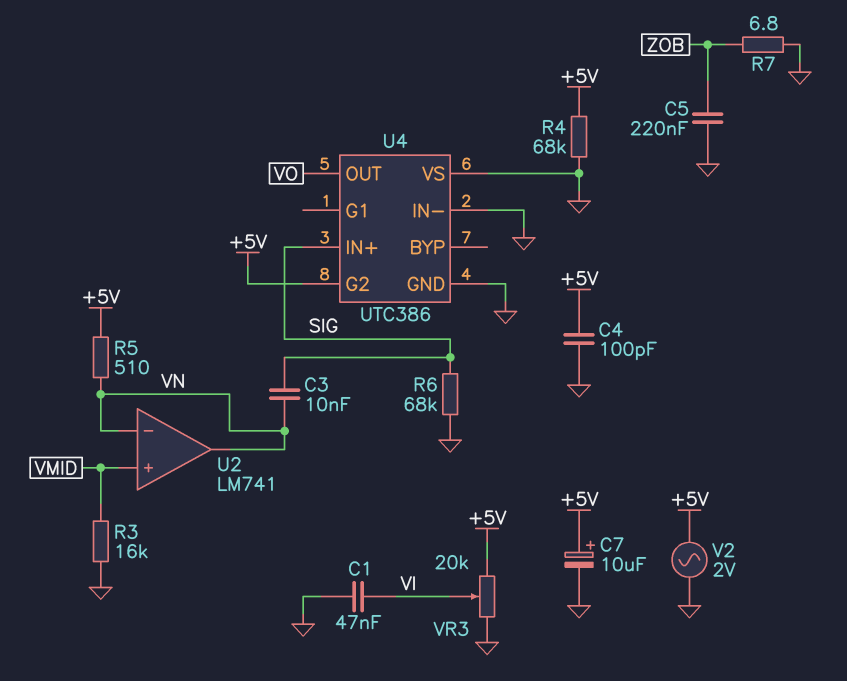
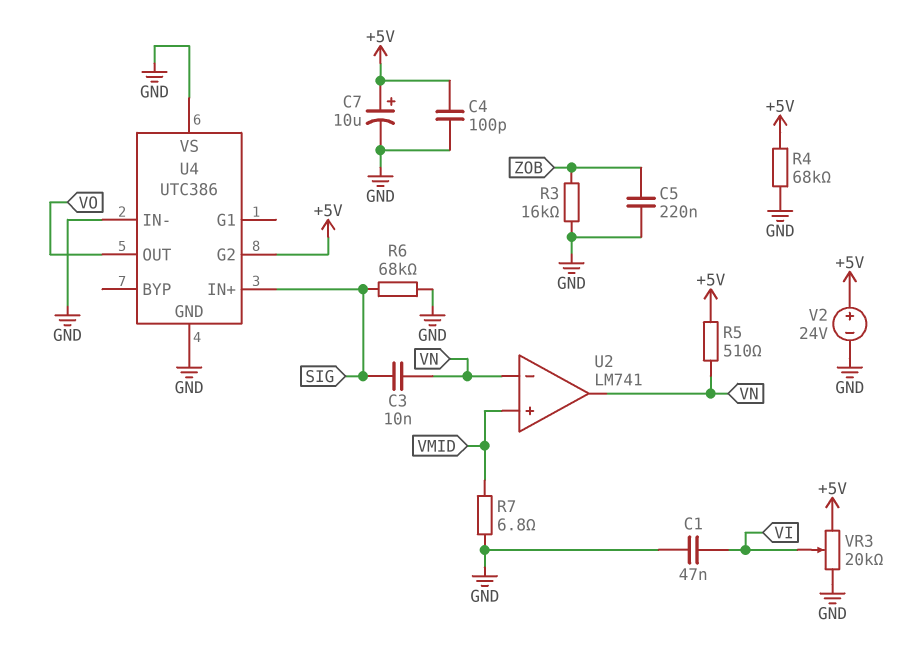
R3: 16k (GND, VMID) -> 16k (GND, ZOB)
R7: 6.8 (GND, ZOB) -> 6.8 (GND, VMID)
V2: AC 2V (+5V, GND) -> 24V (plus +5V, minus GND)

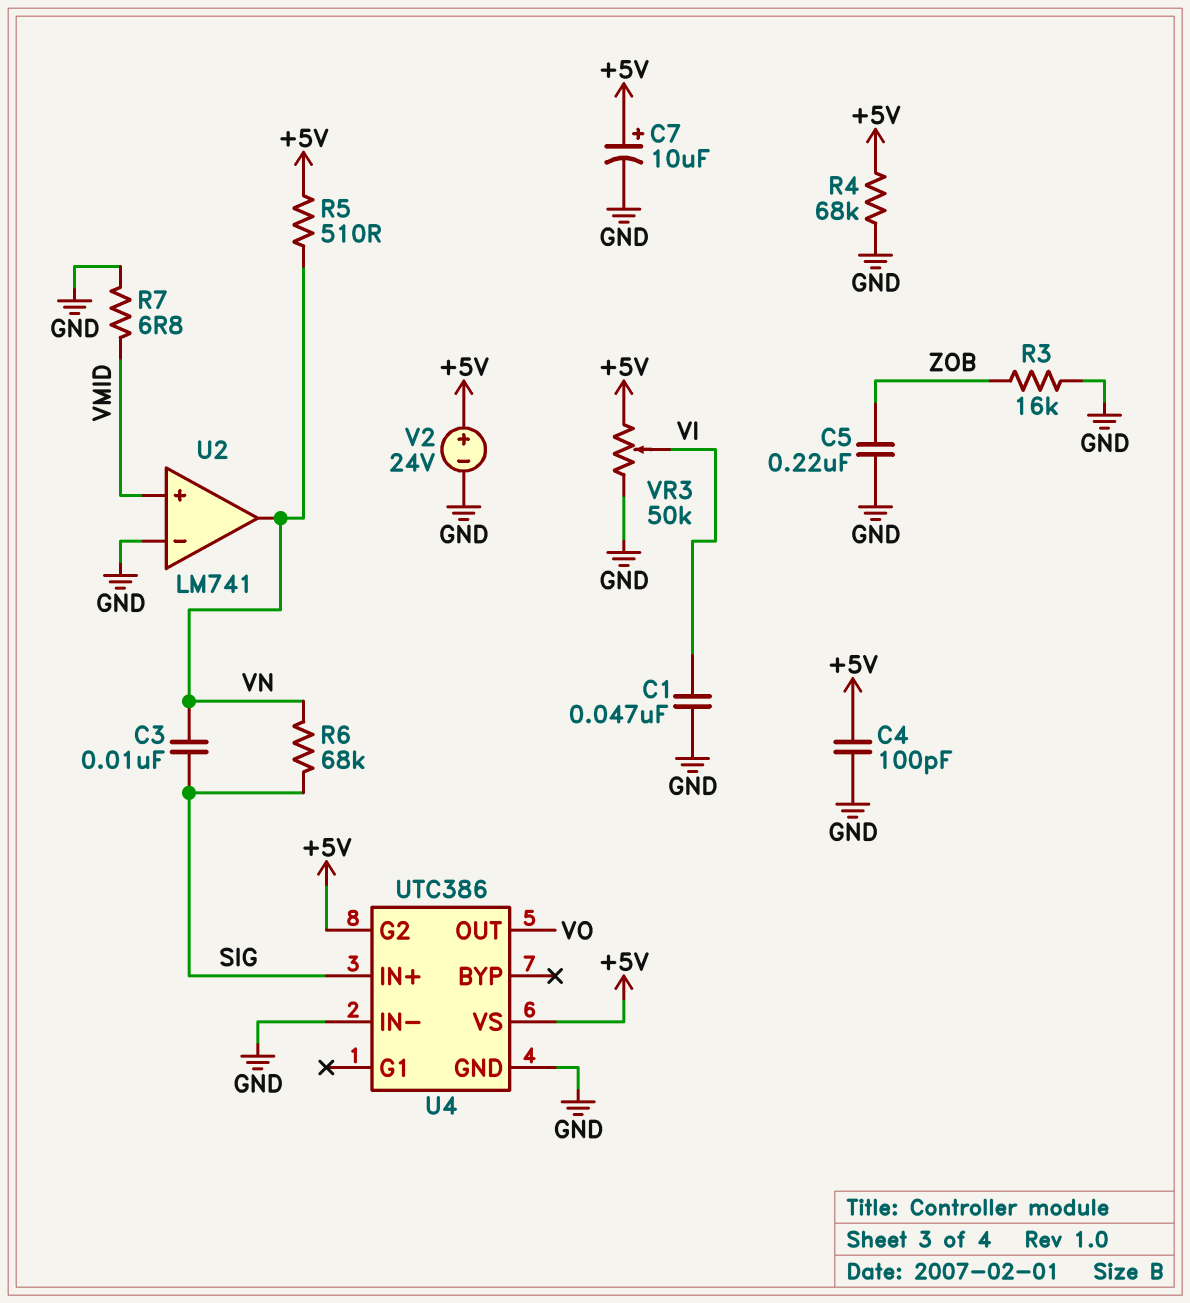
R6: 68k (GND, SIG) -> 68k (SIG, VN)
U2 pin in-: VN -> GND
U4 pin VS: GND -> +5V
VR3: 20k (+5V, GND, wiper VI) -> 50k (+5V, GND, wiper VI)

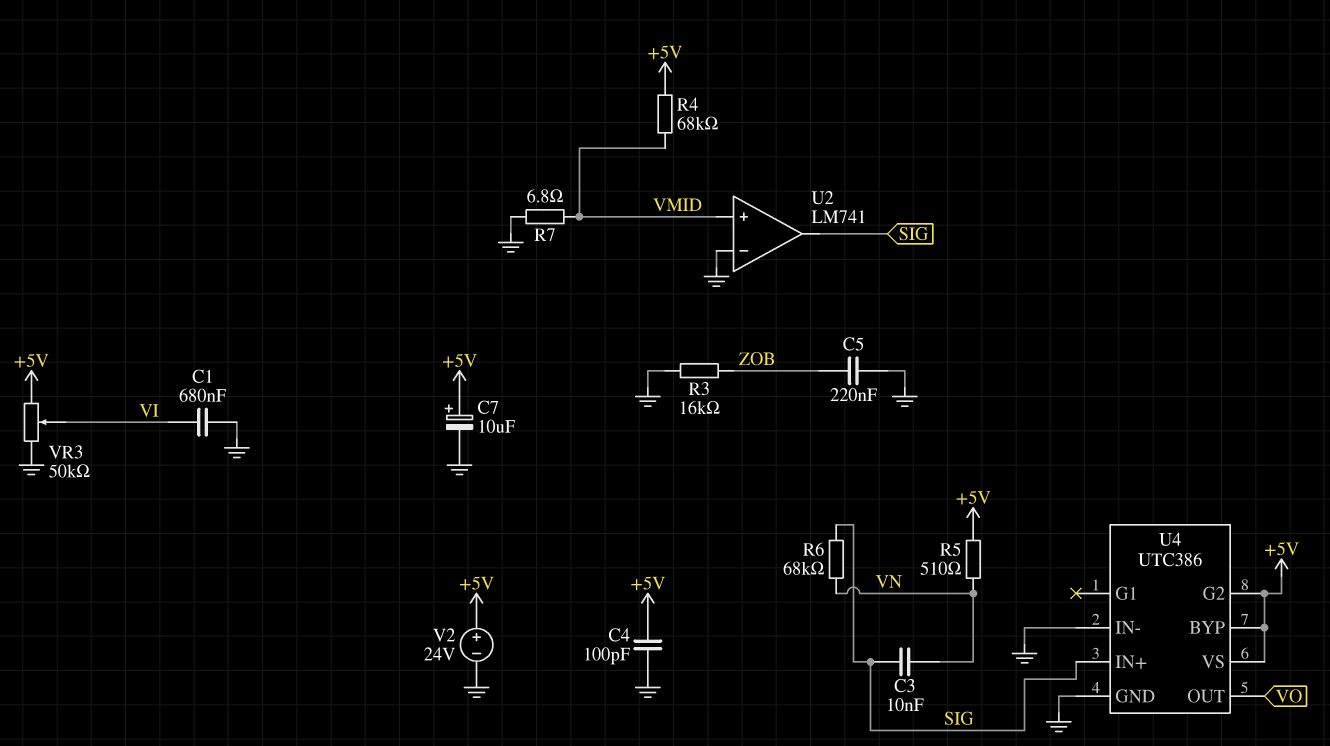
C1: 47nF (GND, VI) -> 680nF (GND, VI)
R4: 68k (+5V, GND) -> 68k (+5V, VMID)
U2 pin out: VN -> SIG
U4 pin BYP: none -> +5V

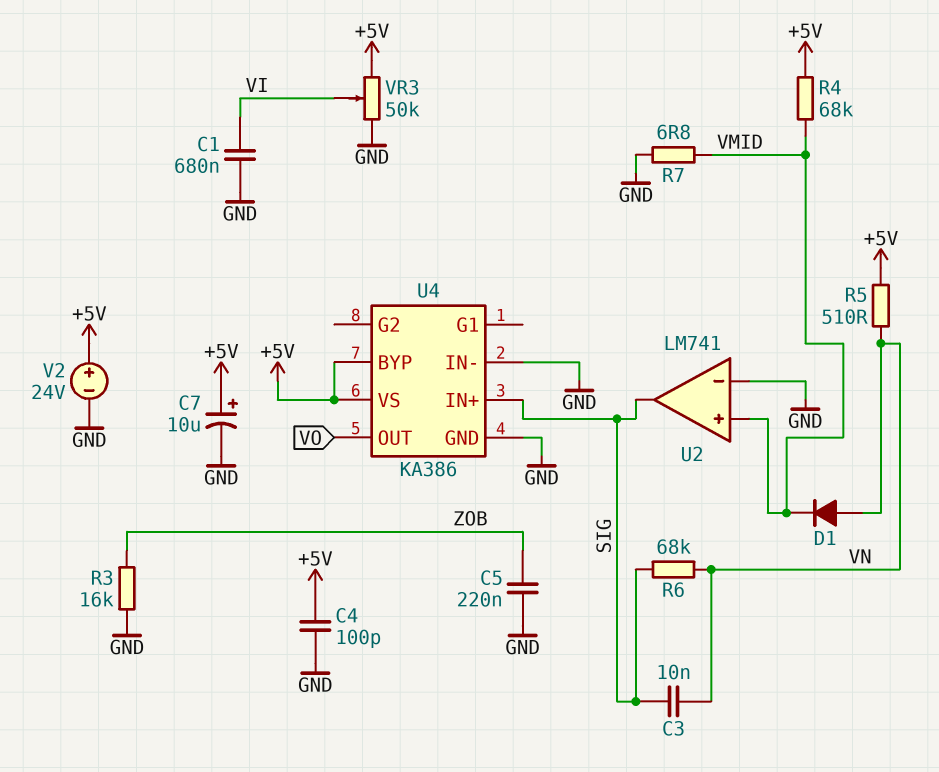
D1: none -> diode (A VN, K VMID)
U4: UTC386 -> KA386
U4 pin G2: +5V -> none

